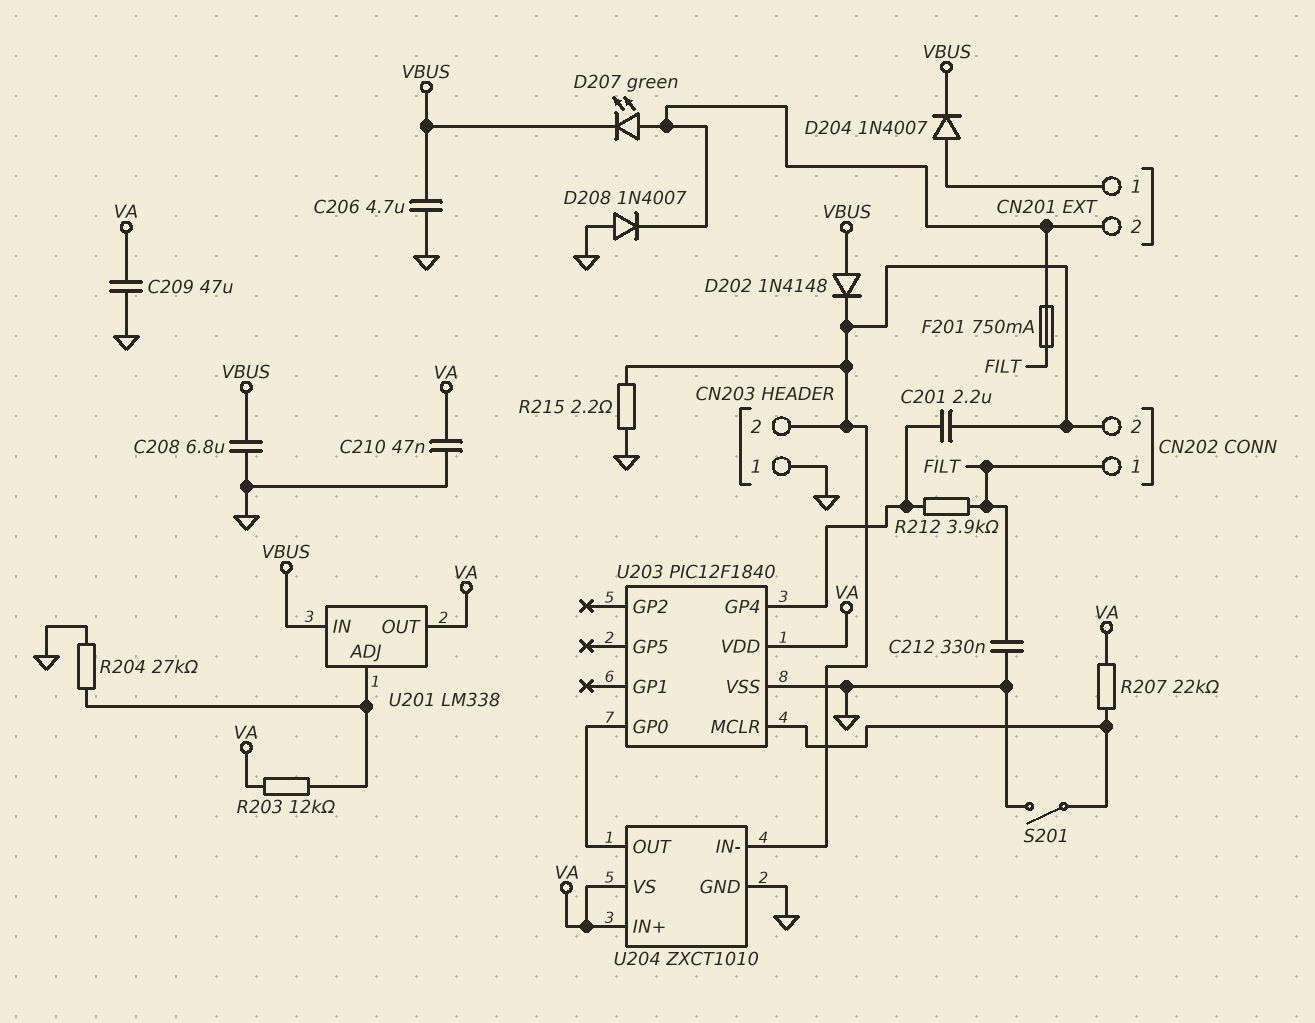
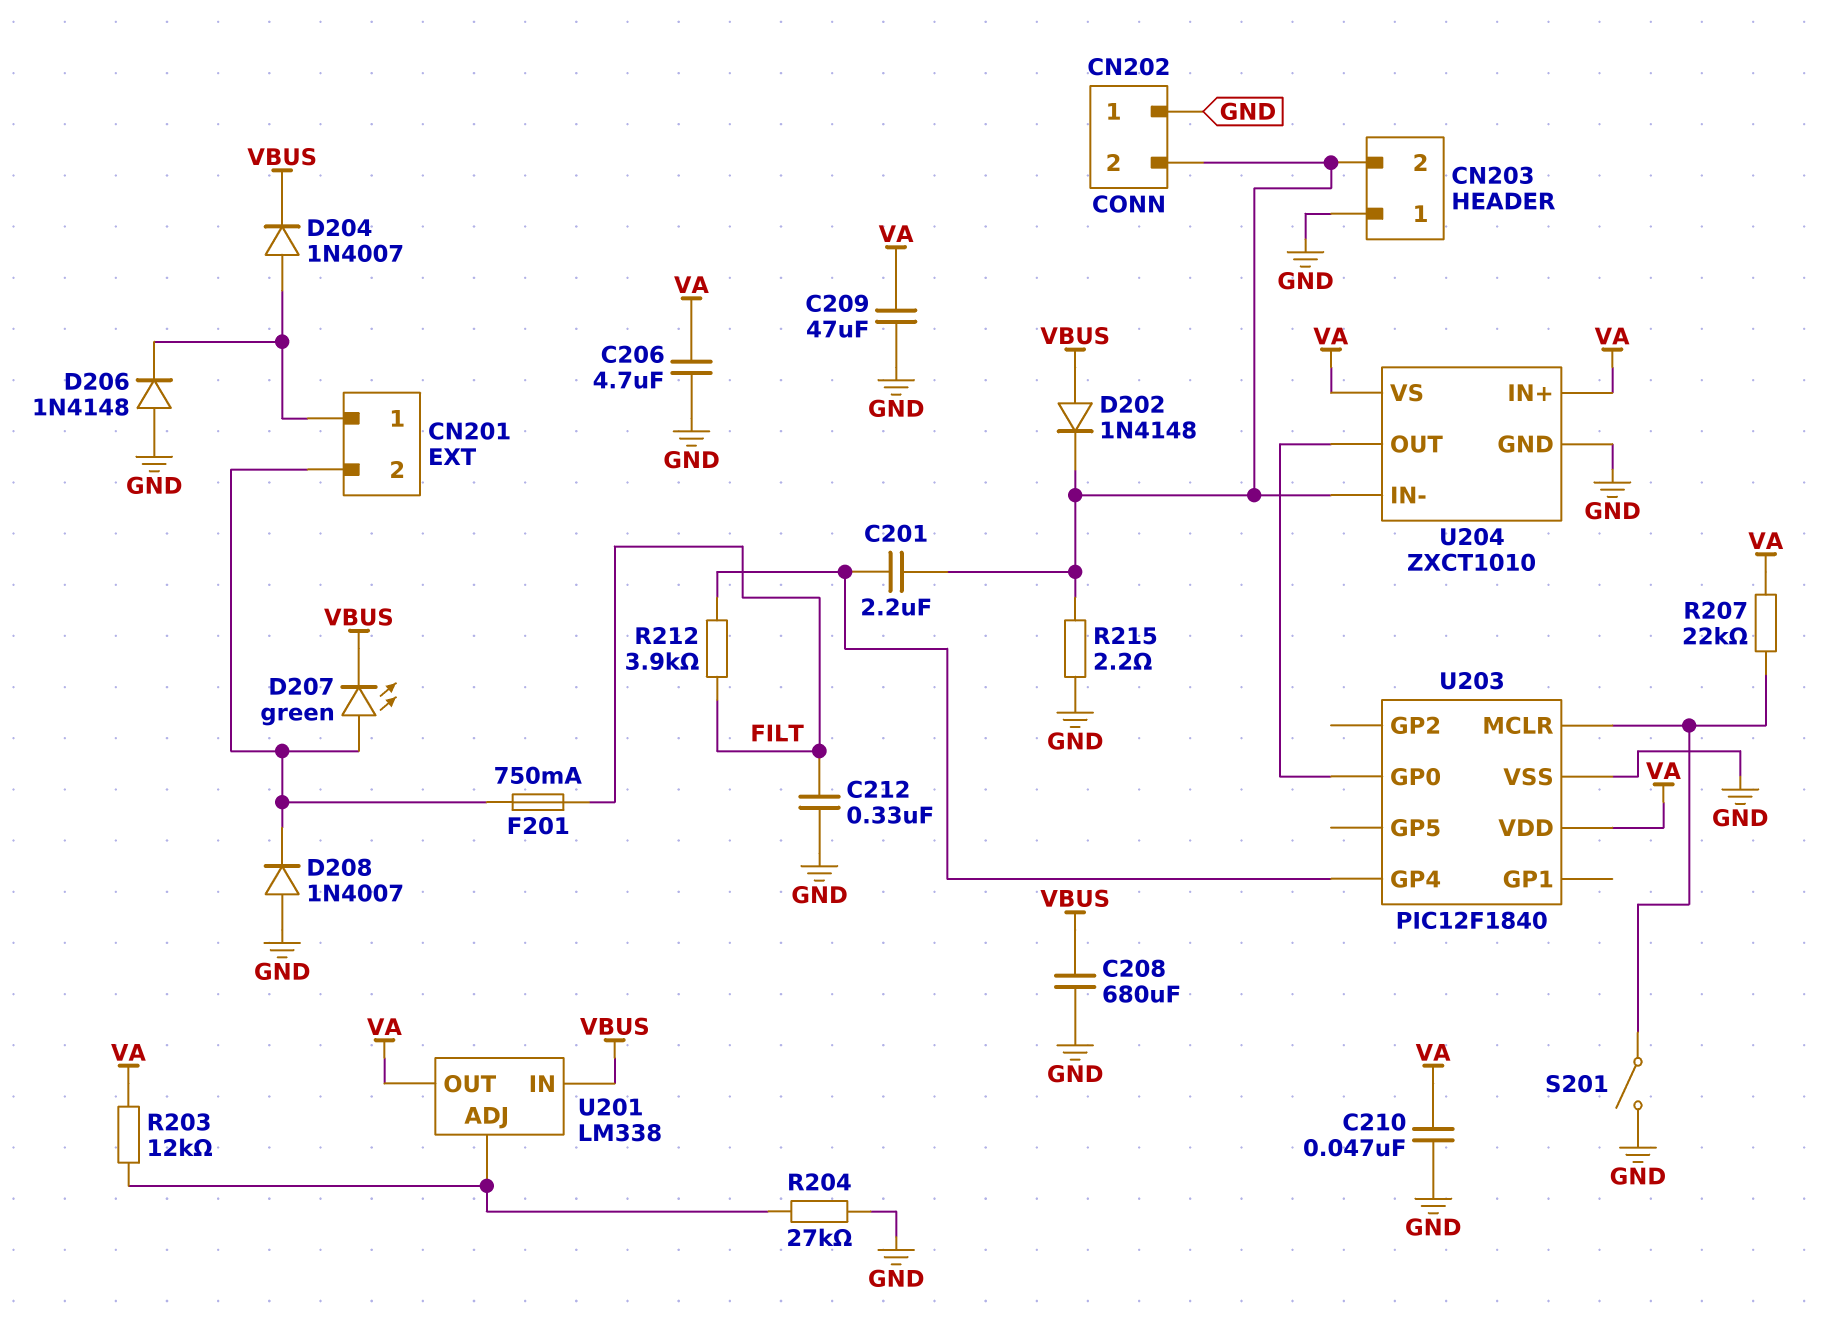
C206: 4.7uF (GND, VBUS) -> 4.7uF (GND, VA)
C208: 6.8uF (GND, VBUS) -> 680uF (GND, VBUS)
CN202 pin 1: FILT -> GND
D206: none -> diode 1N4148 (A GND, K CN201/1)

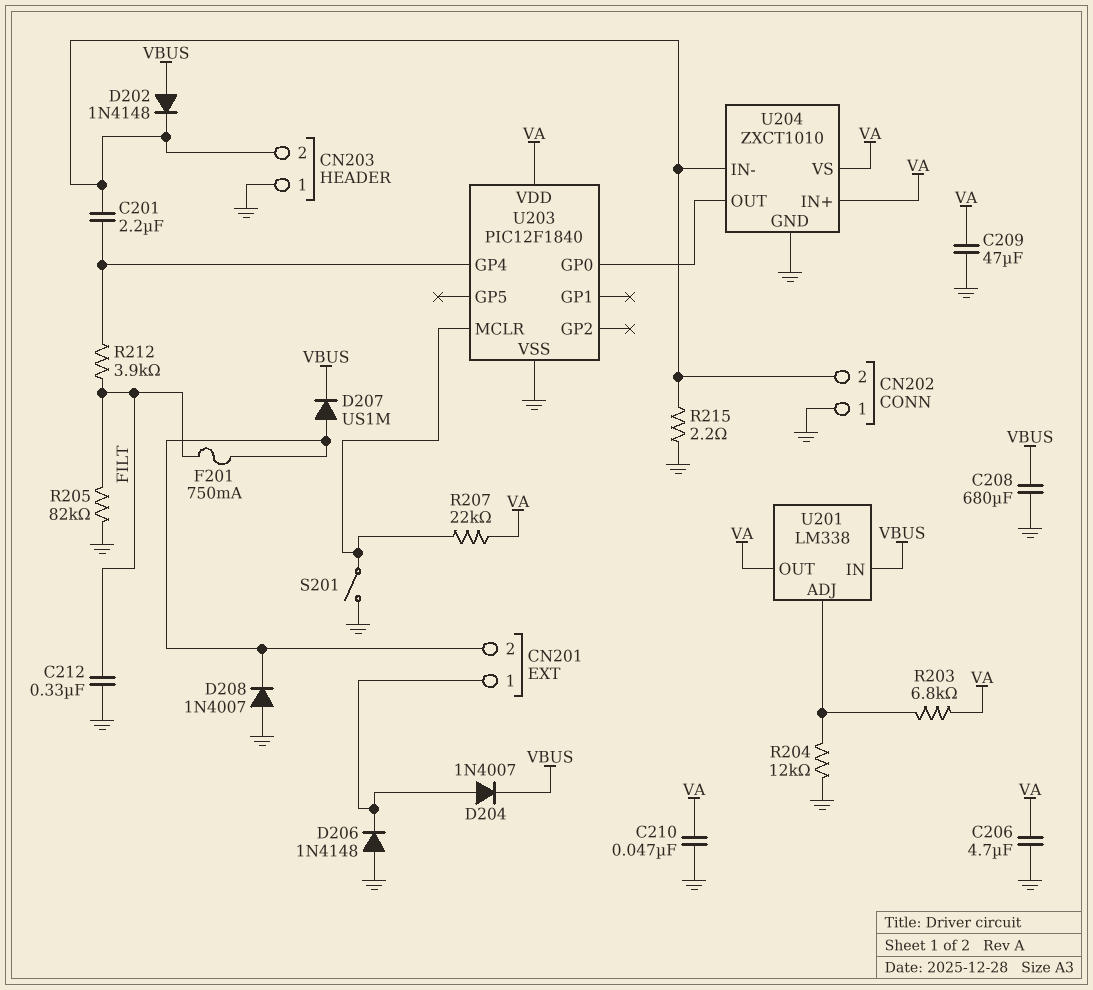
D207: LED green (A CN201/2, K VBUS) -> diode US1M (A CN201/2, K VBUS)
R203: 12k (U201/ADJ, VA) -> 6.8k (U201/ADJ, VA)
R204: 27k (GND, U201/ADJ) -> 12k (GND, U201/ADJ)
R205: none -> 82k (FILT, GND)

